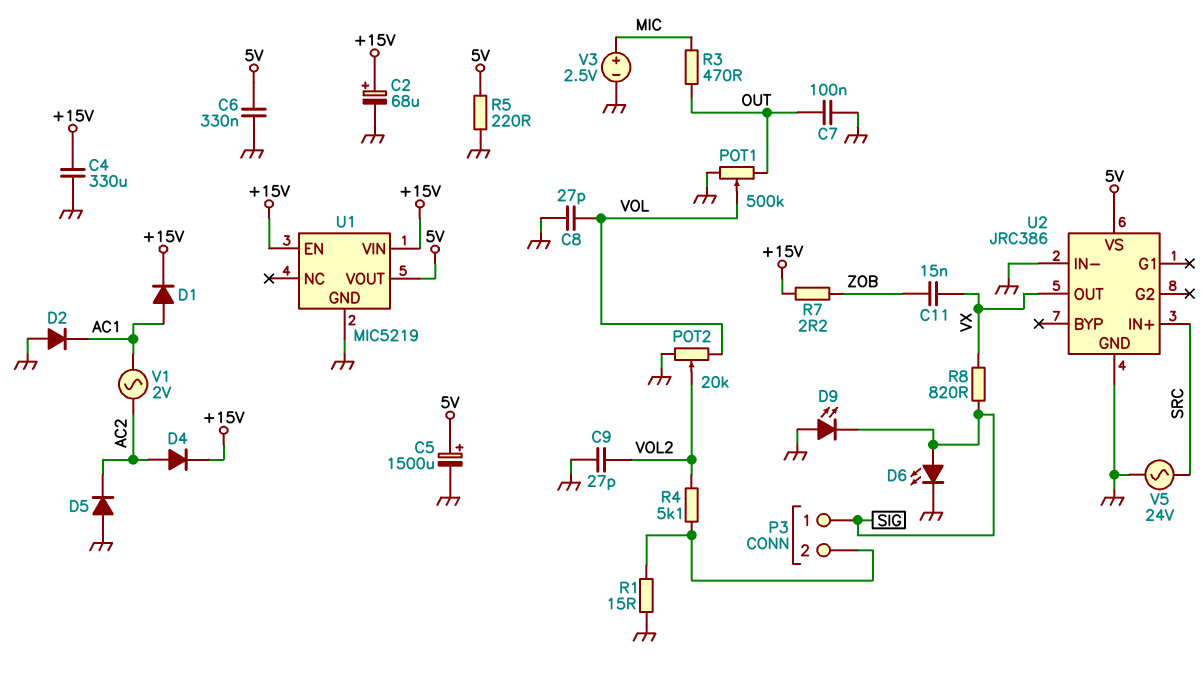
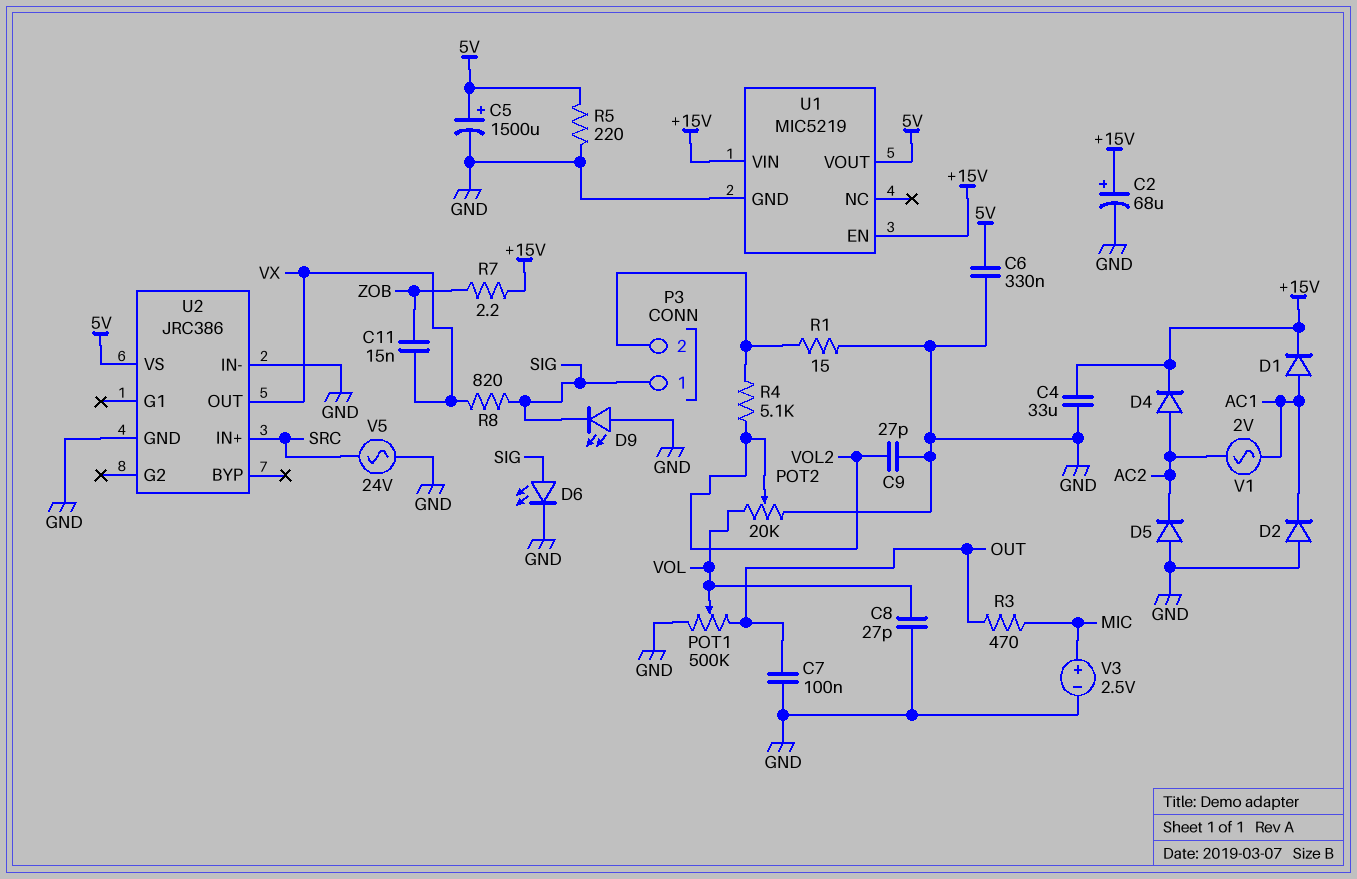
C4: 330uF (+15V, GND) -> 33uF (+15V, GND)

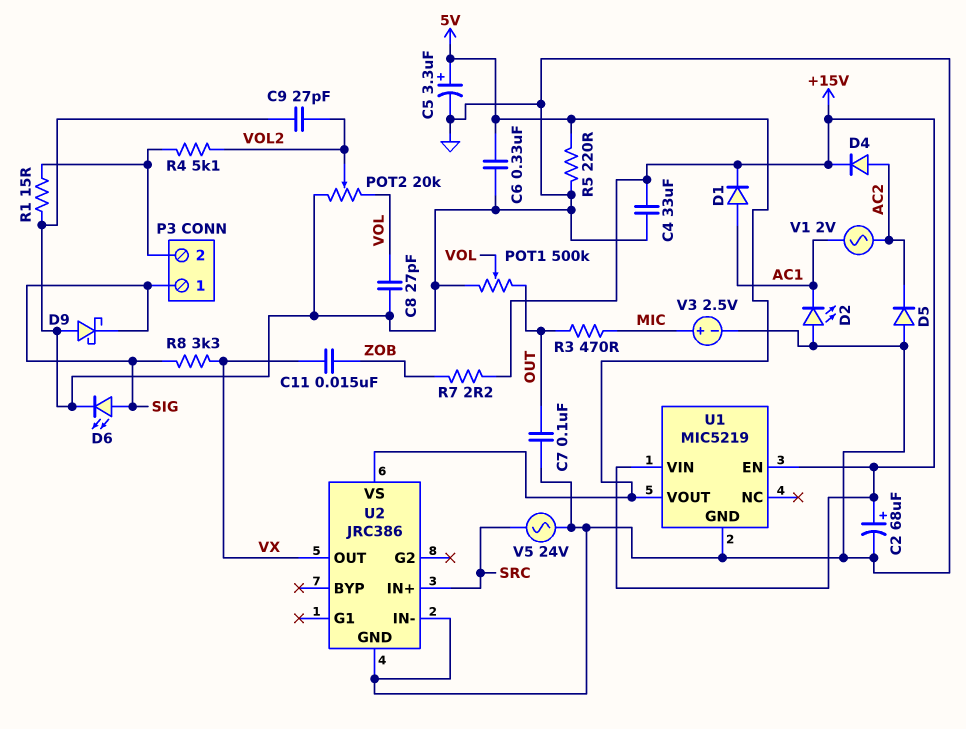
C5: 1500uF (plus 5V, minus GND) -> 3.3uF (plus 5V, minus GND)
D2: diode (A GND, K AC1) -> LED (A GND, K AC1)
D9: LED (A GND, K SIG) -> schottky (A GND, K SIG)
R8: 820 (SIG, VX) -> 3.3k (SIG, VX)

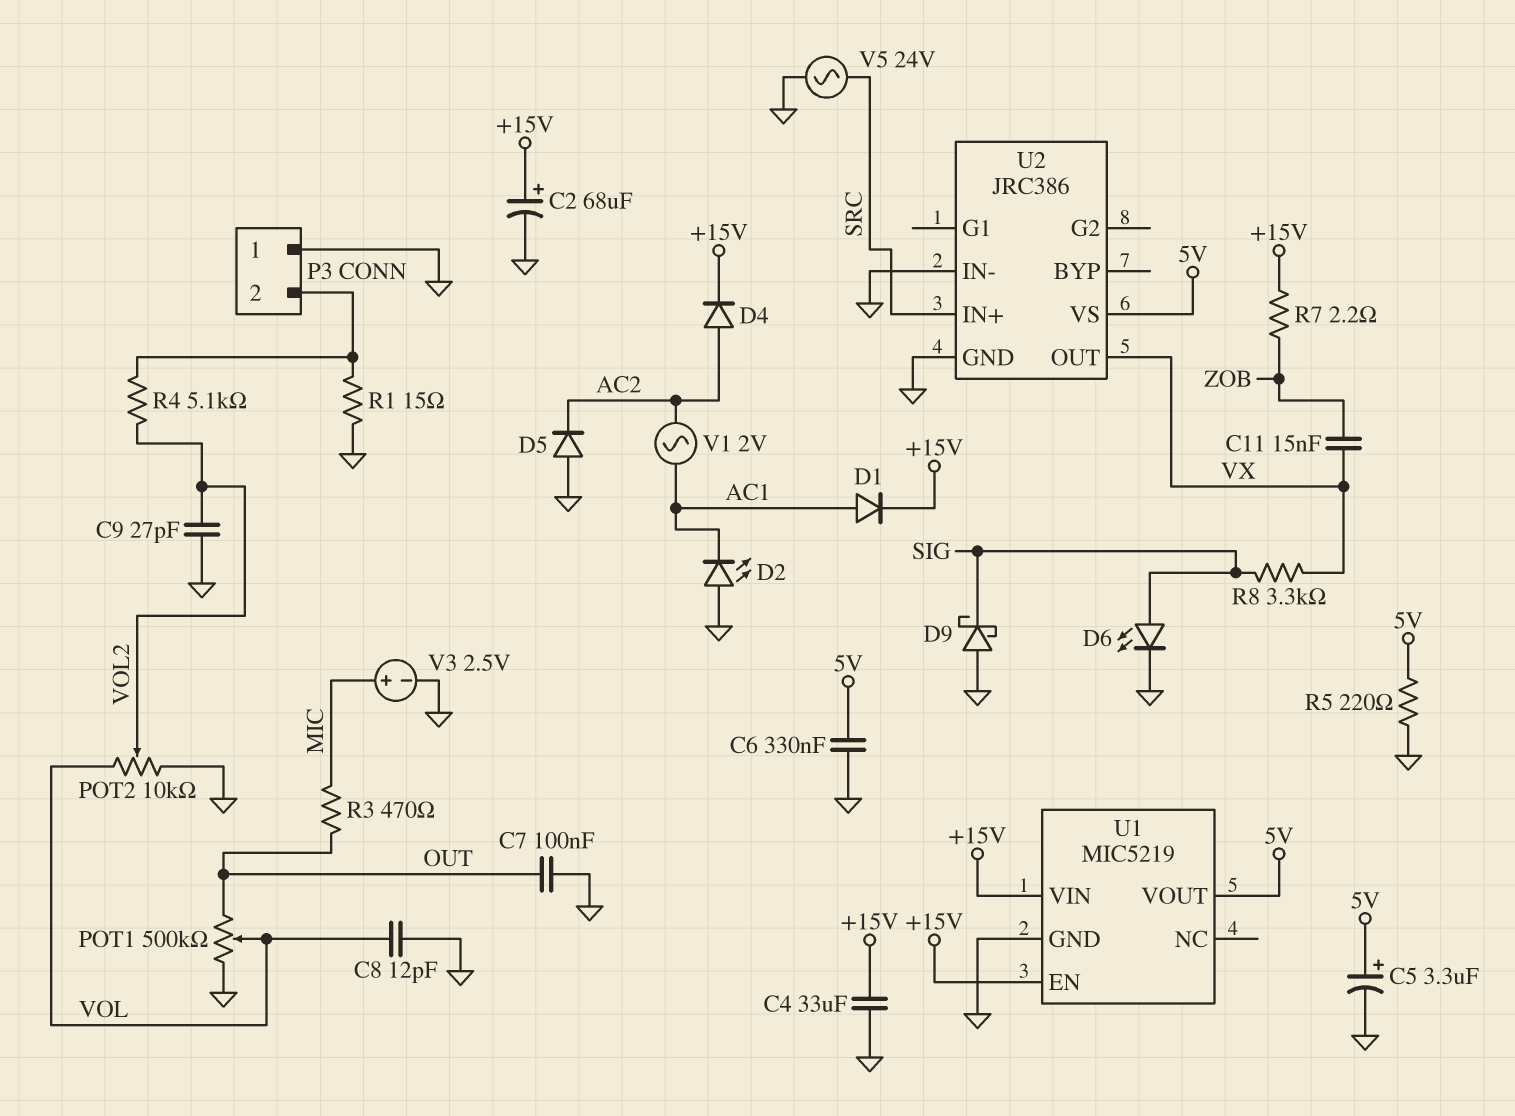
C8: 27pF (GND, VOL) -> 12pF (GND, VOL)
P3 pin 1: SIG -> GND
POT2: 20k (GND, VOL, wiper VOL2) -> 10k (GND, VOL, wiper VOL2)

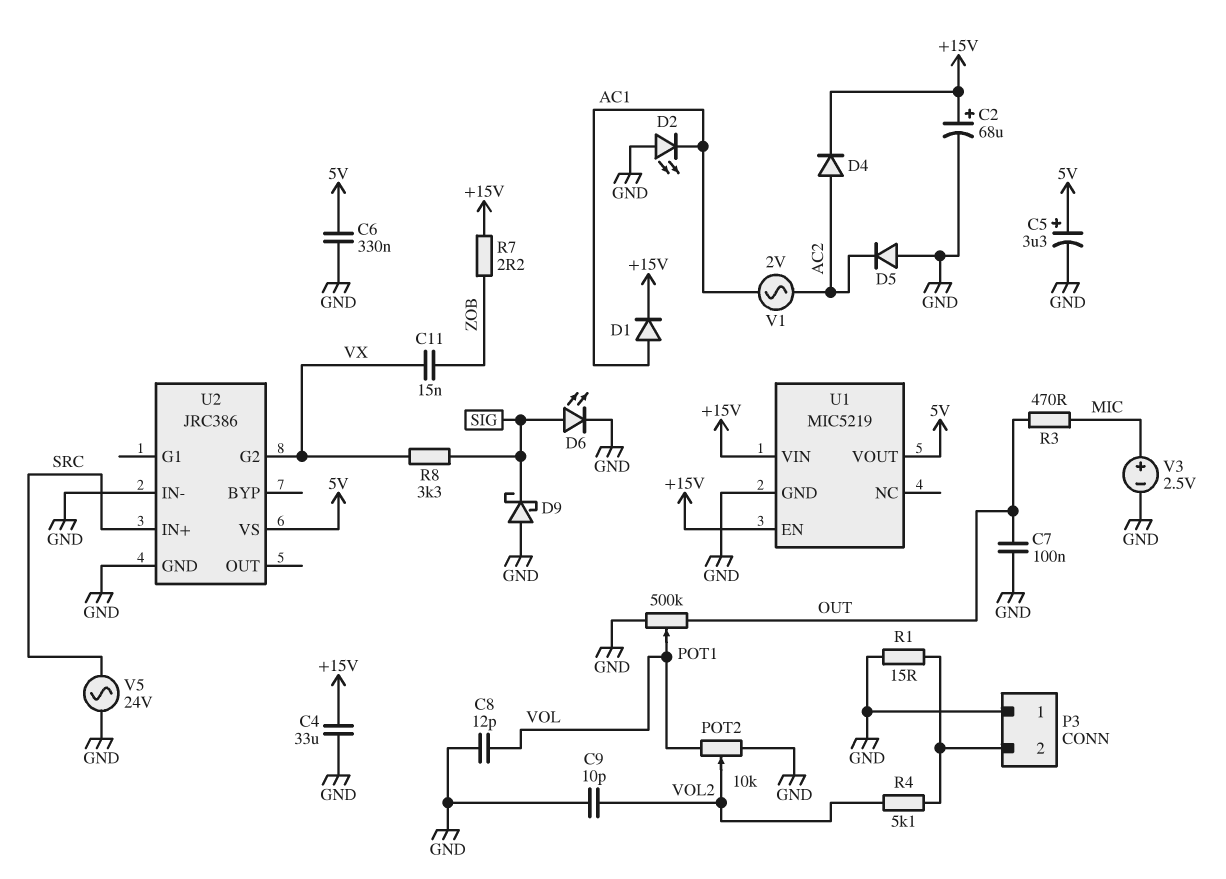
C9: 27pF (GND, VOL2) -> 10pF (GND, VOL2)
R5: 220 (5V, GND) -> none
U2 pin G2: none -> VX
U2 pin OUT: VX -> none

